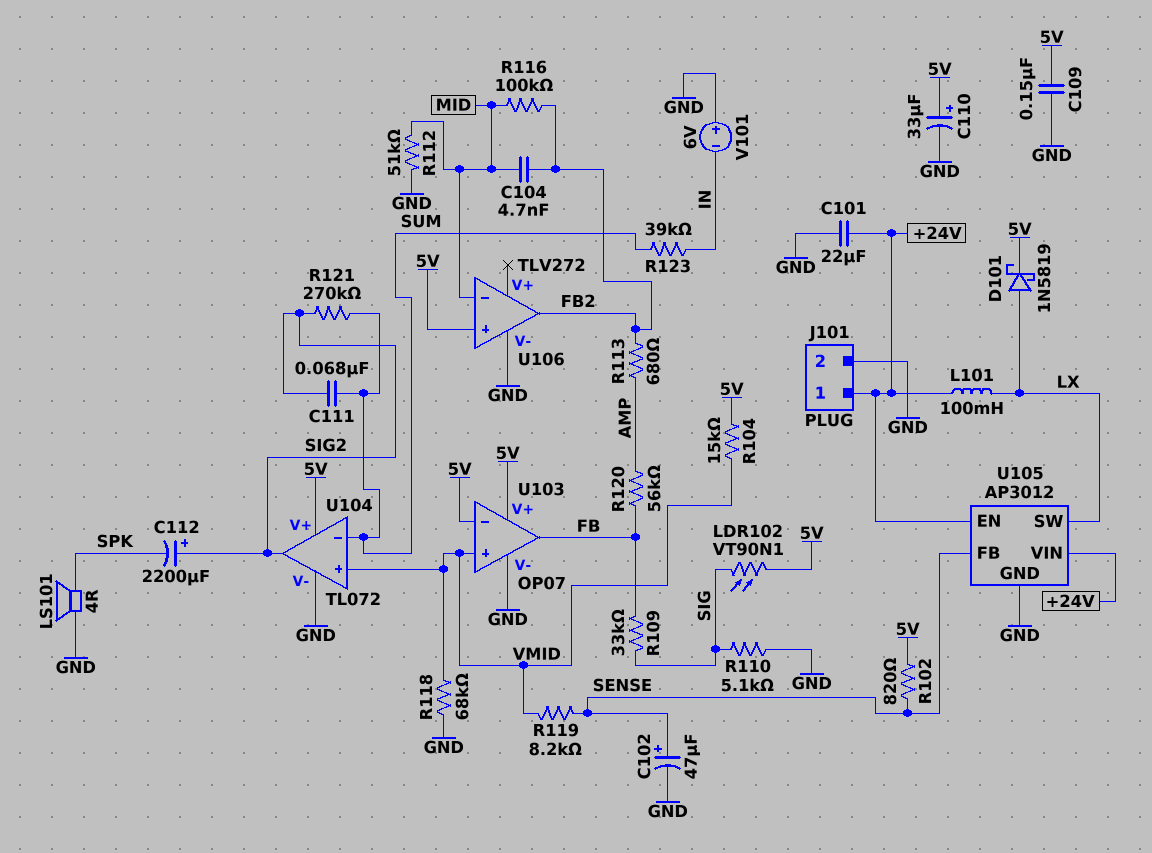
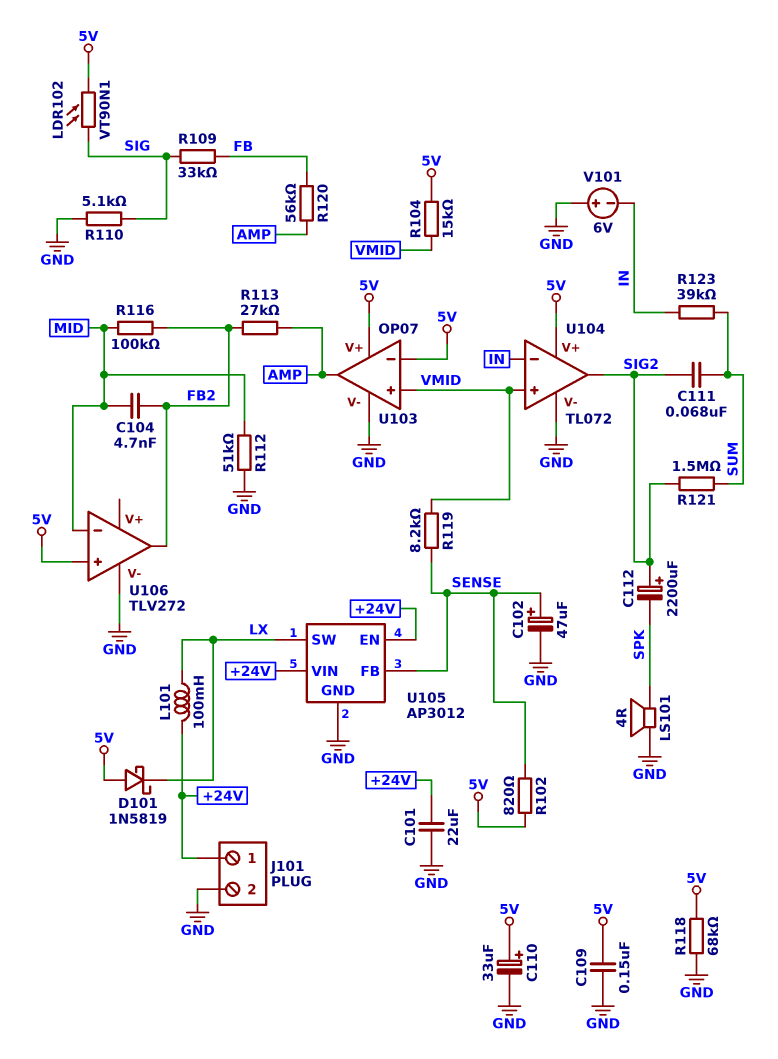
D101: schottky 1N5819 (A LX, K 5V) -> schottky 1N5819 (A 5V, K LX)
R113: 680 (AMP, FB2) -> 27k (AMP, FB2)
R118: 68k (GND, VMID) -> 68k (5V, GND)
R121: 270k (SIG2, SUM) -> 1.5M (SIG2, SUM)
U103 pin out: FB -> AMP
U104 pin in-: SUM -> IN

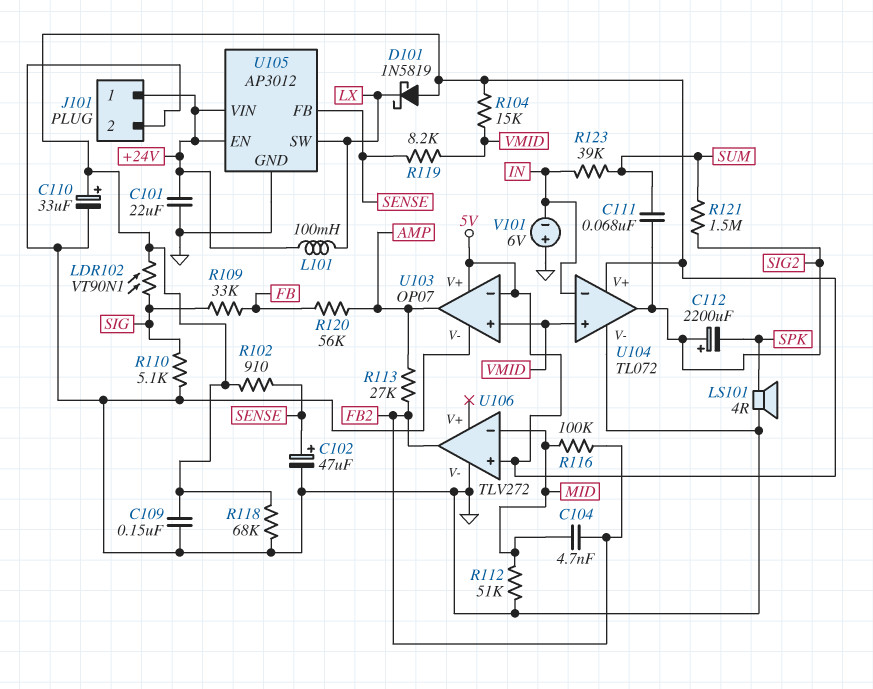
R102: 820 (5V, SENSE) -> 910 (5V, SENSE)

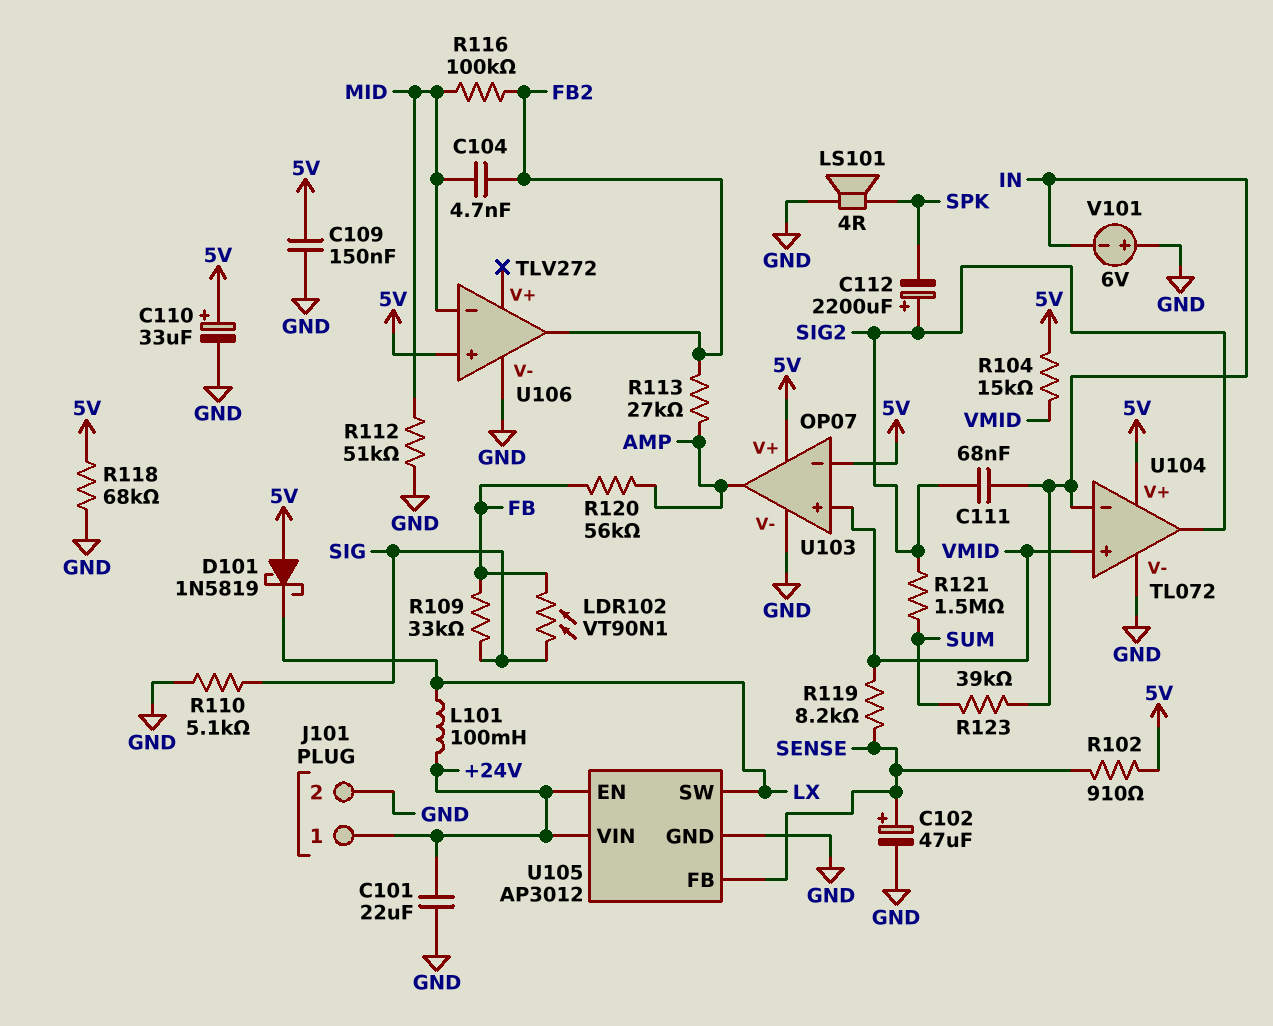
C111: 68nF (SIG2, SUM) -> 68nF (IN, SIG2)
LDR102: VT90N1 (5V, SIG) -> VT90N1 (FB, SIG)

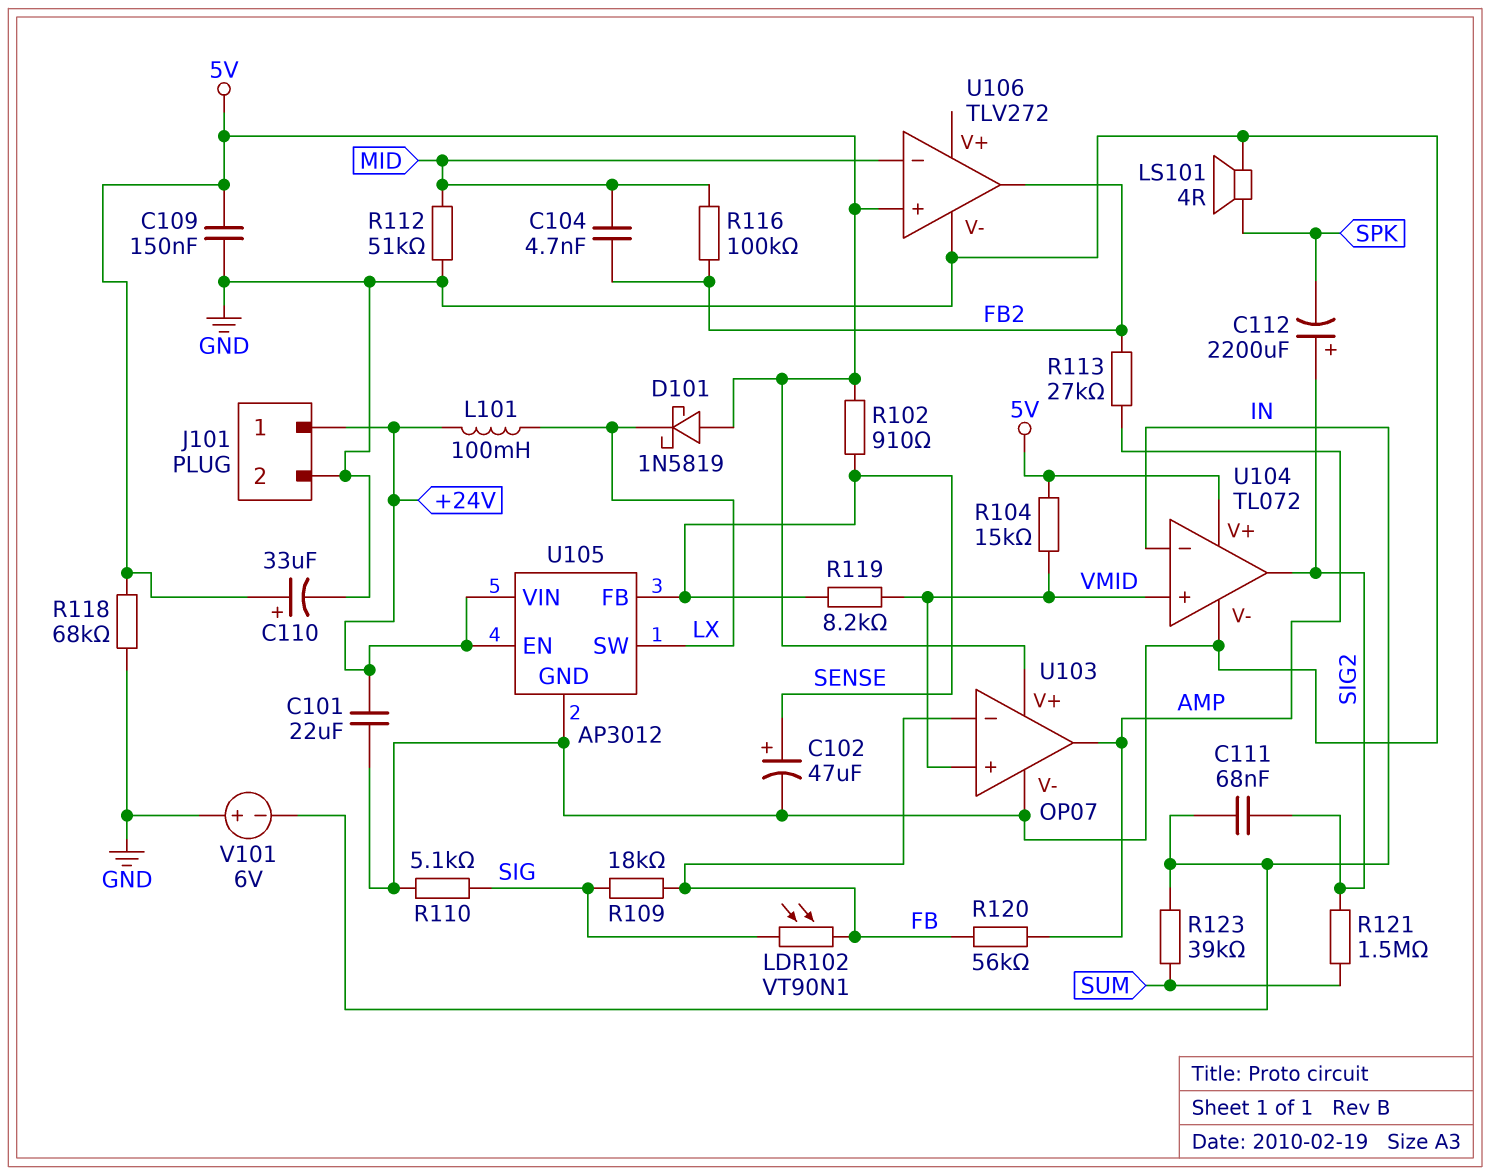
R109: 33k (FB, SIG) -> 18k (FB, SIG)
U103 pin in-: 5V -> FB

